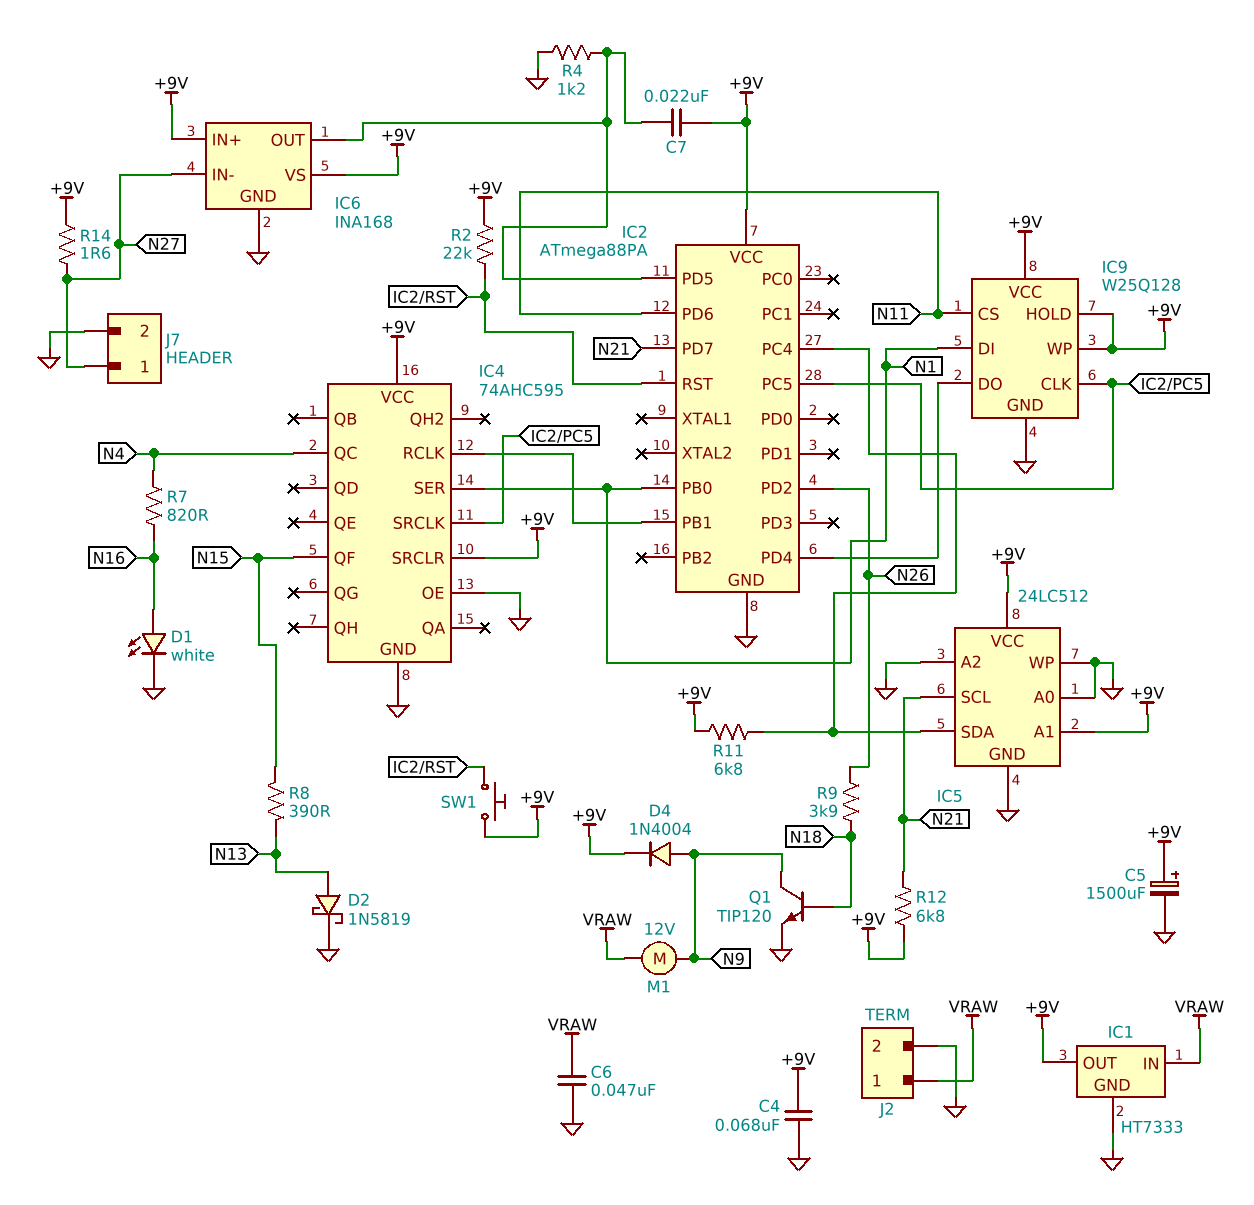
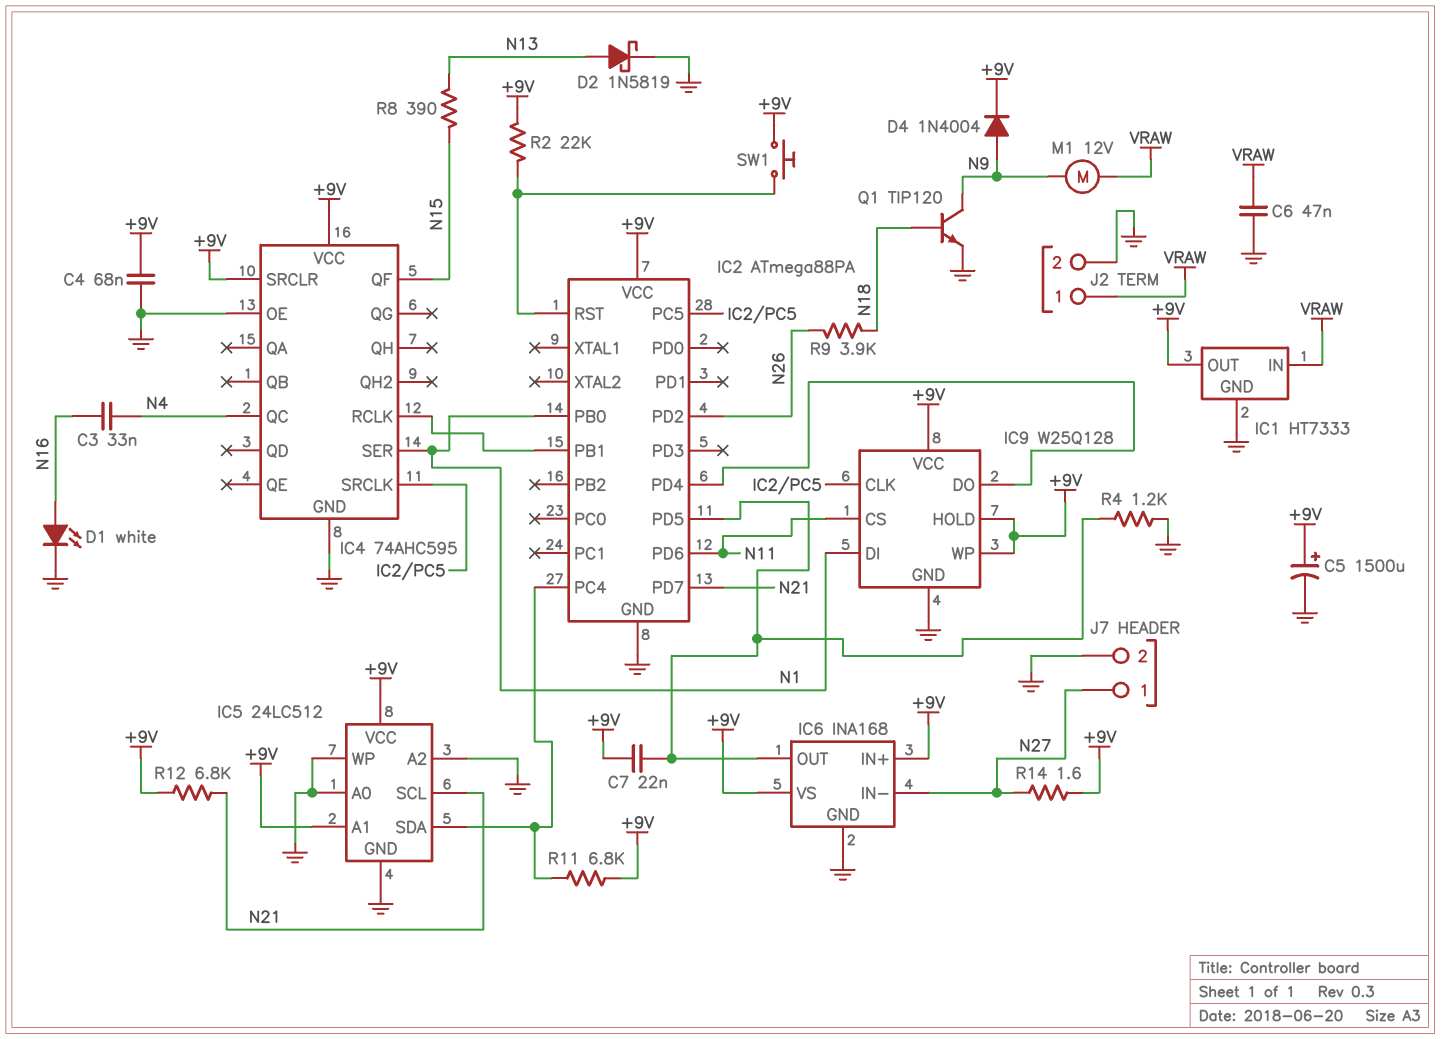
C3: none -> 33nF (N4, N16)
R7: 820 (N4, N16) -> none

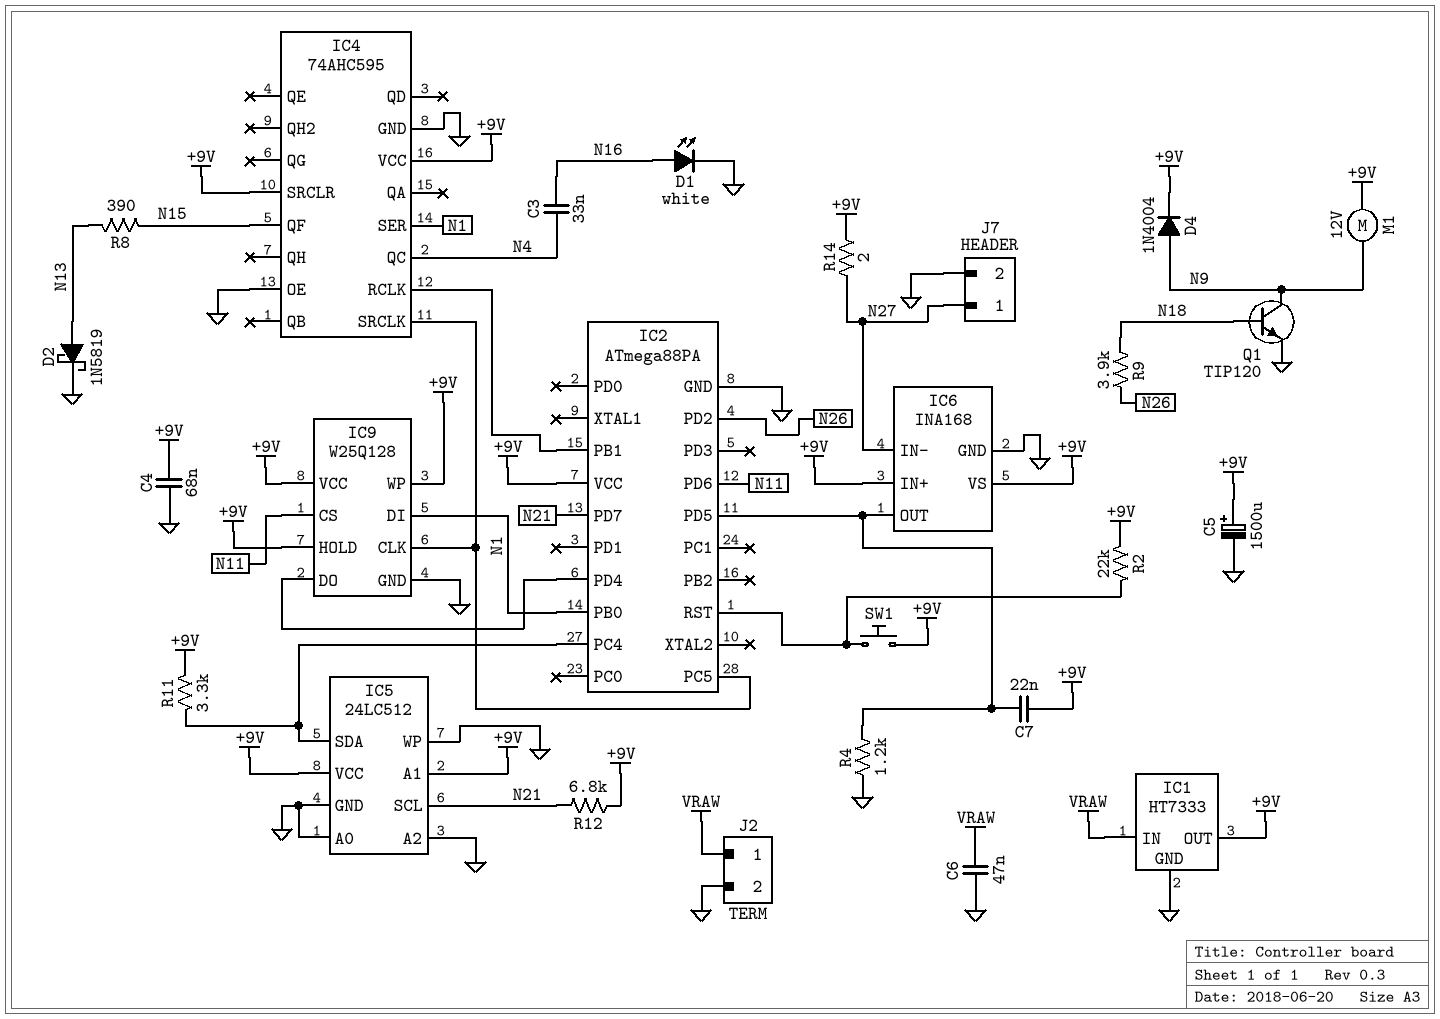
M1: motor 12V (N9, VRAW) -> motor 12V (+9V, N9)
R11: 6.8k (+9V, IC2/PC4) -> 3.3k (+9V, IC2/PC4)
R14: 1.6 (+9V, N27) -> 2 (+9V, N27)

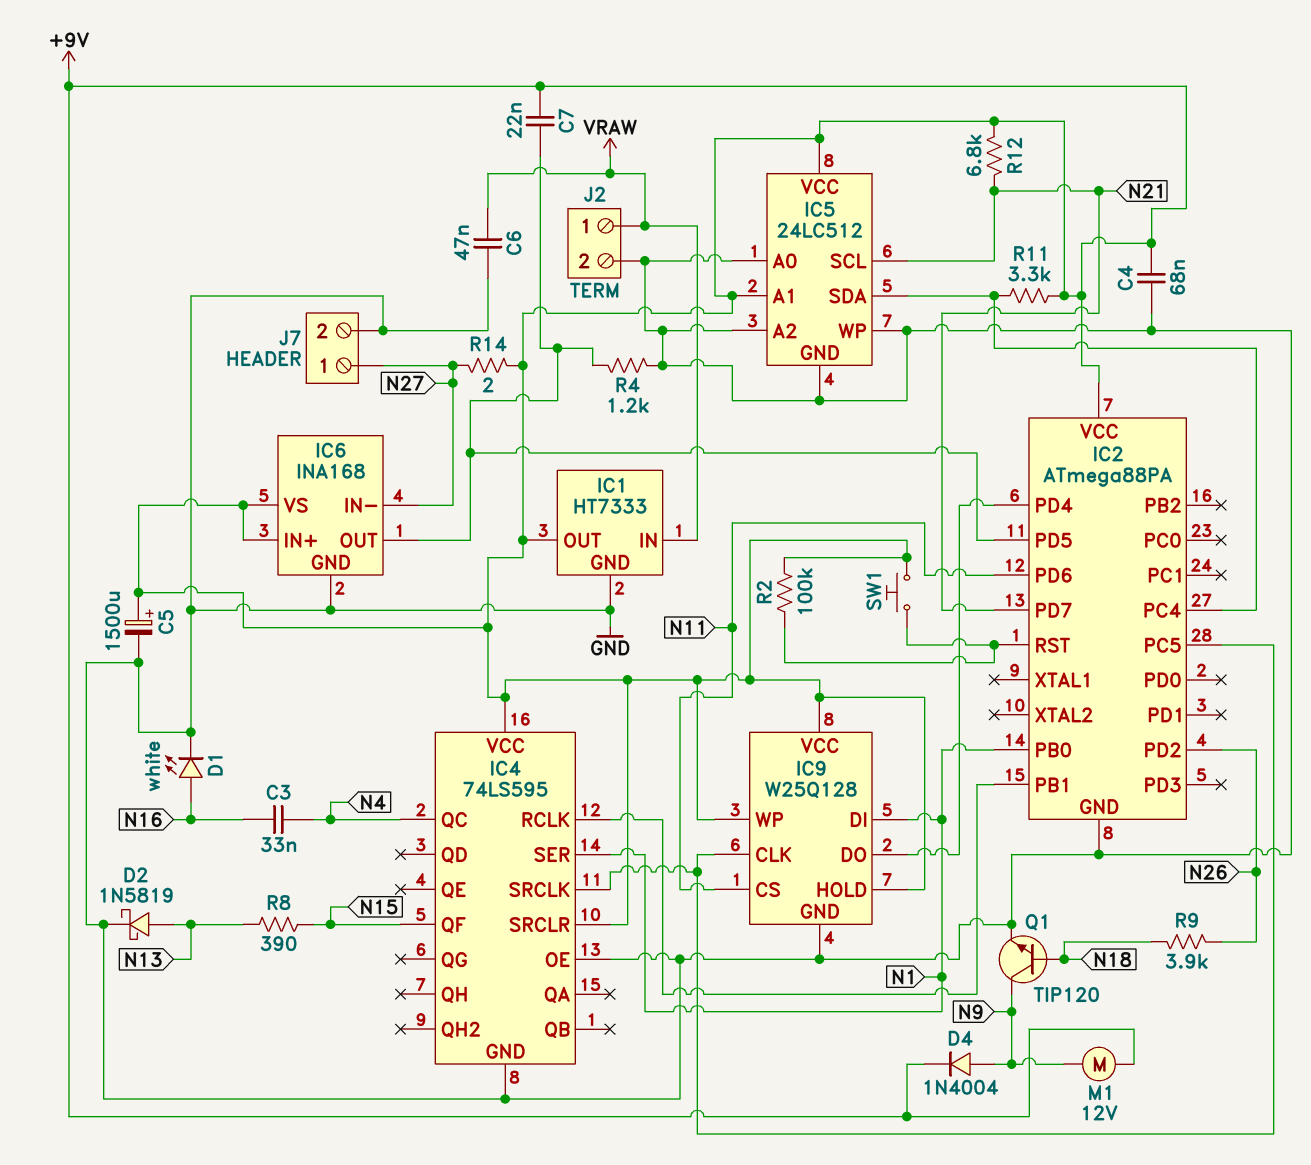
IC4: 74AHC595 -> 74LS595
R2: 22k (+9V, IC2/RST) -> 100k (+9V, IC2/RST)

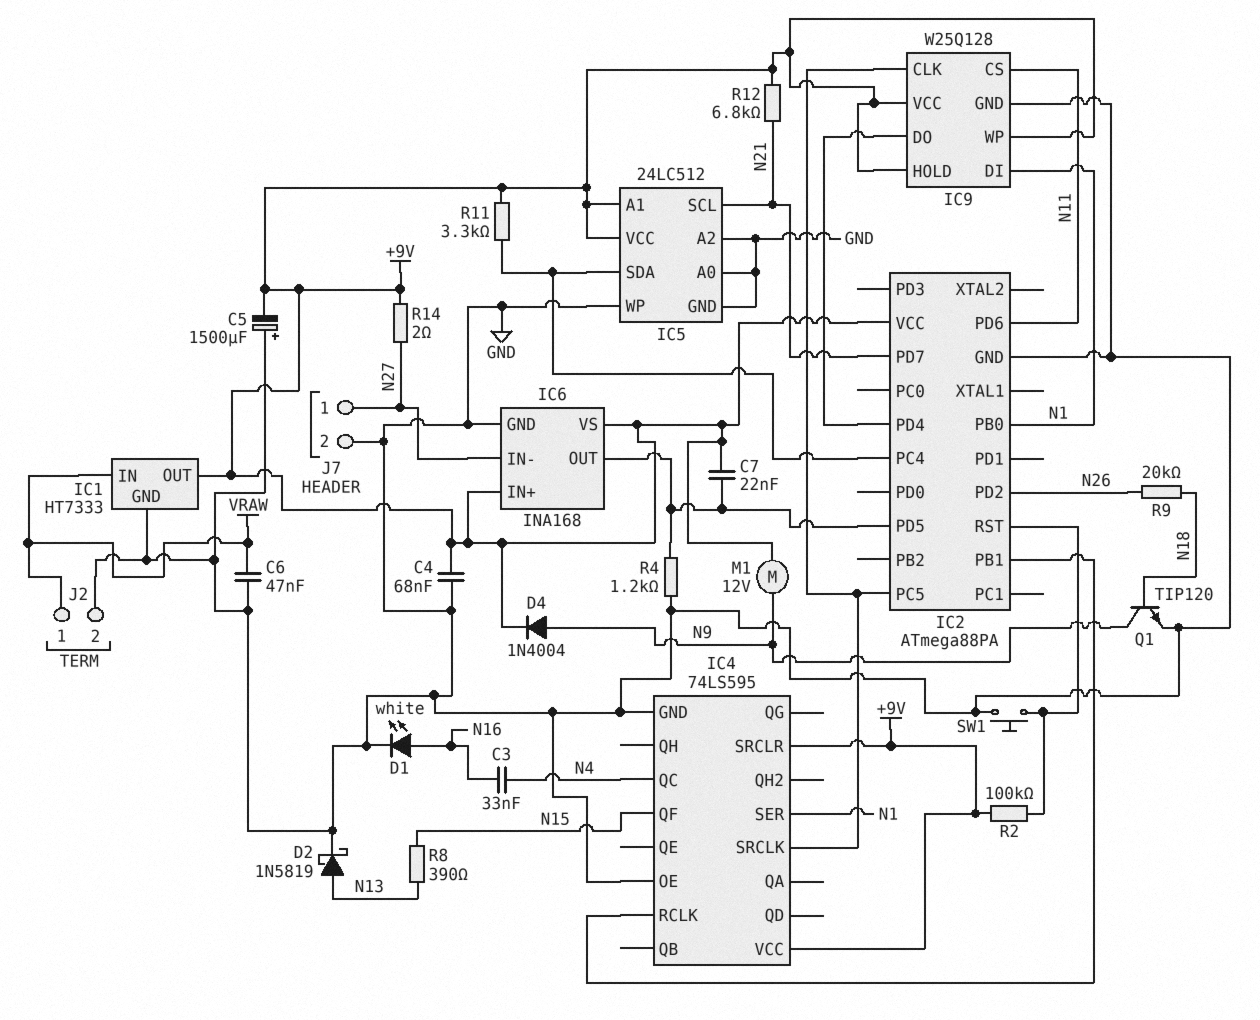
C5: 1500uF (plus +9V, minus GND) -> 1500uF (plus GND, minus +9V)
R9: 3.9k (N18, N26) -> 20k (N18, N26)
SW1: button (+9V, IC2/RST) -> button (GND, IC2/RST)

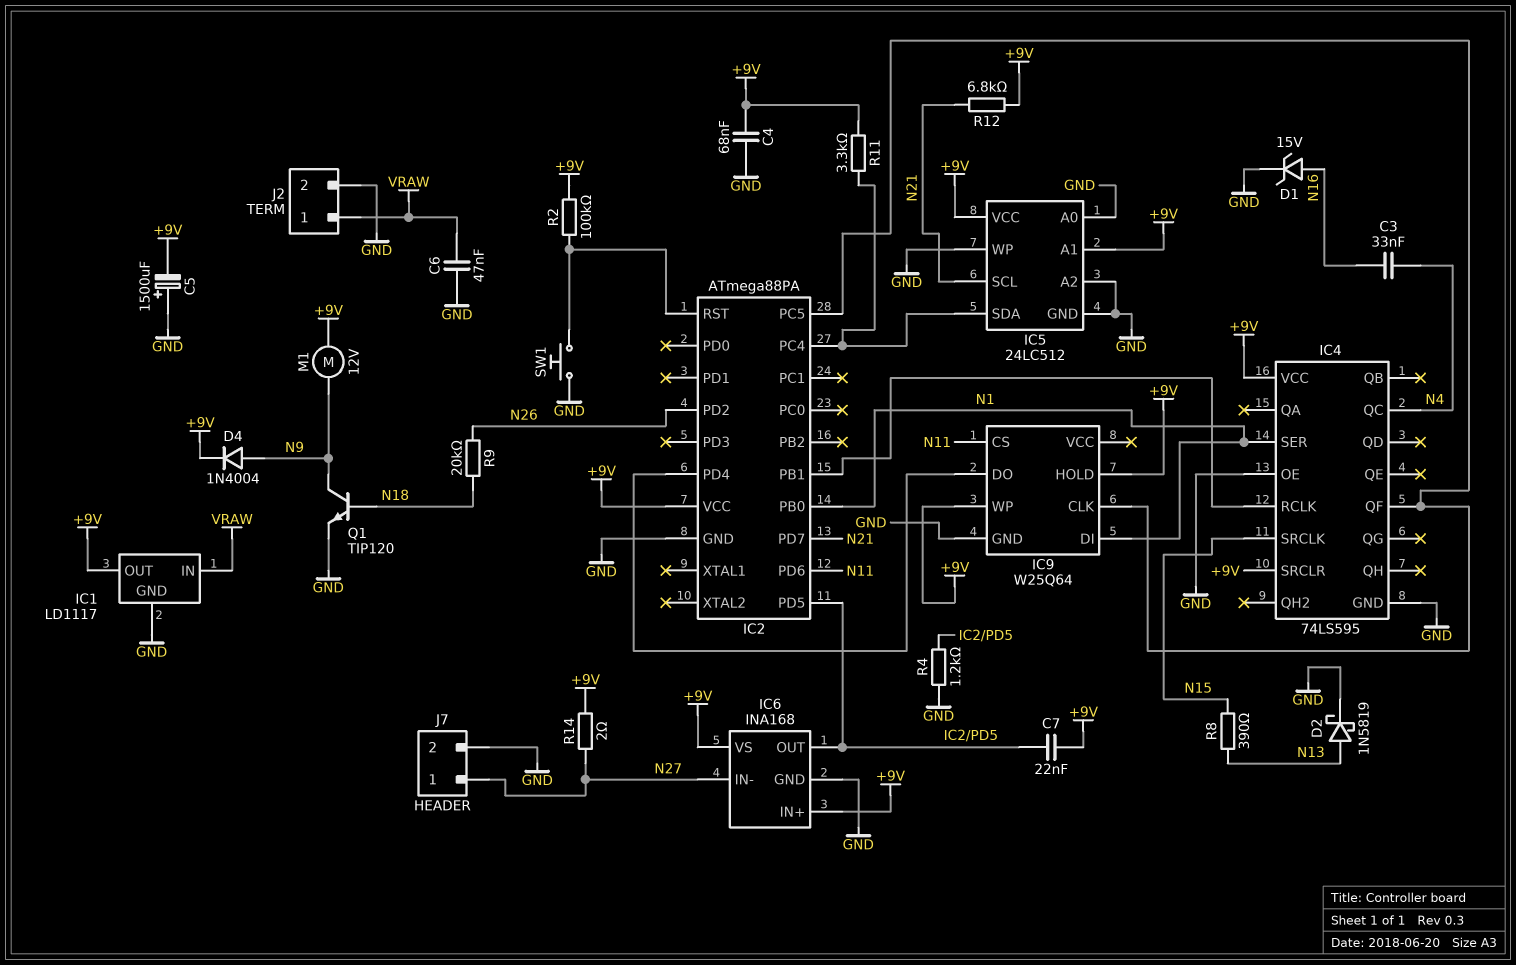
D1: LED white (A N16, K GND) -> zener 15V (A N16, K GND)
IC1: HT7333 -> LD1117
IC4 pin QF: N15 -> IC2/PC5
IC4 pin SRCLK: IC2/PC5 -> N15
IC9: W25Q128 -> W25Q64
IC9 pin VCC: +9V -> none

